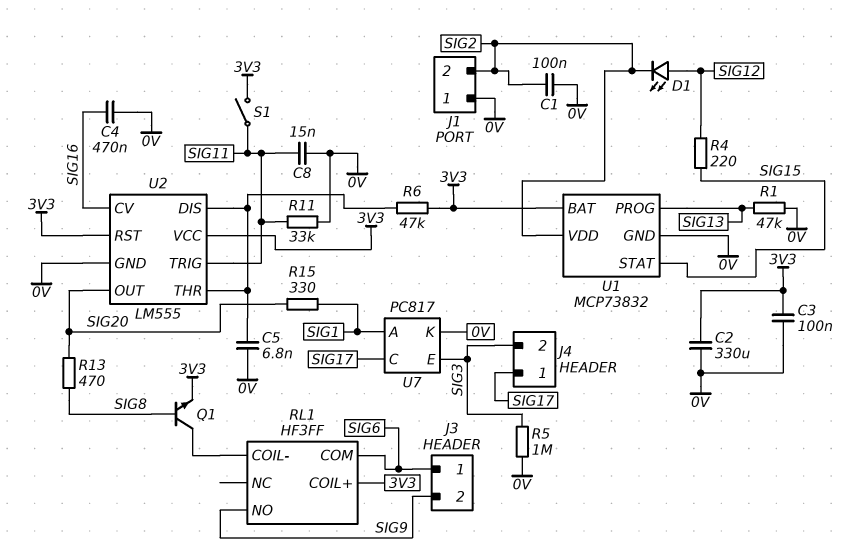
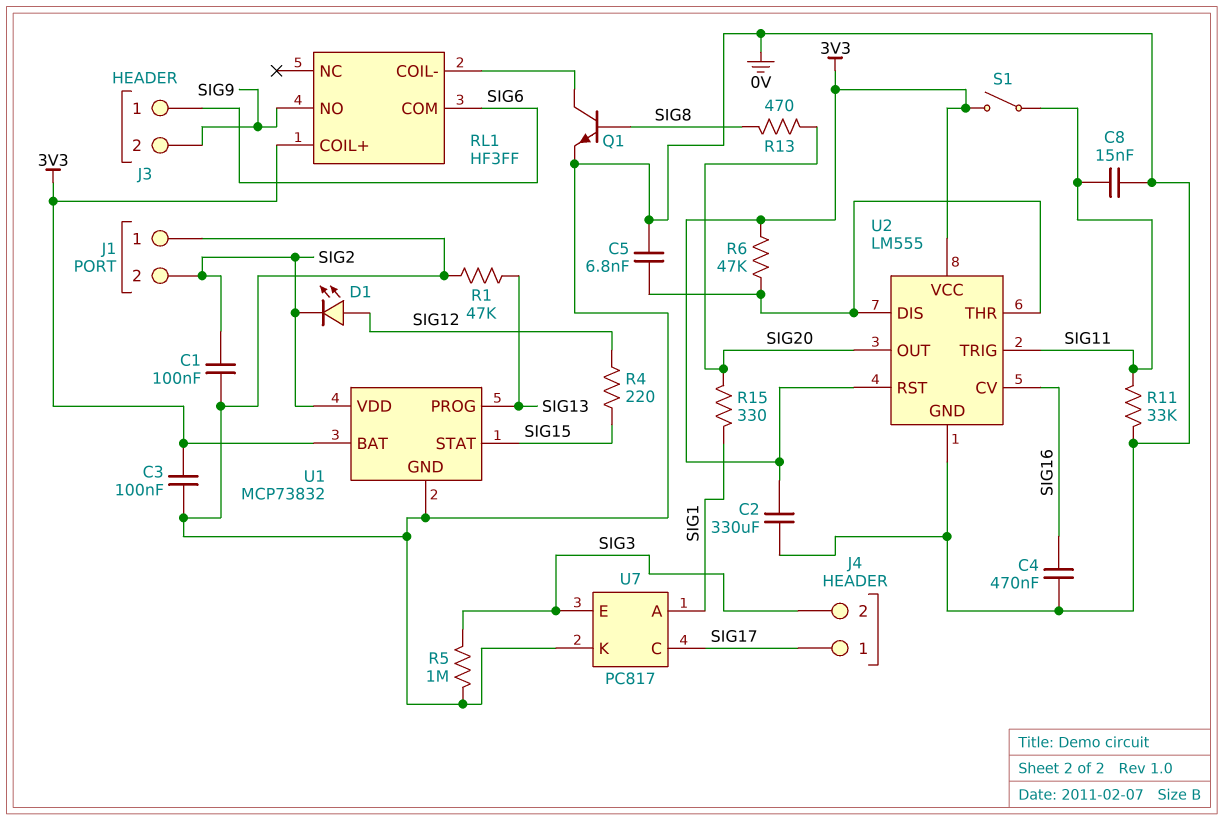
Q1: NPN (B SIG8, C RL1/COIL-, E 3V3) -> NPN (B SIG8, C RL1/COIL-, E 0V)

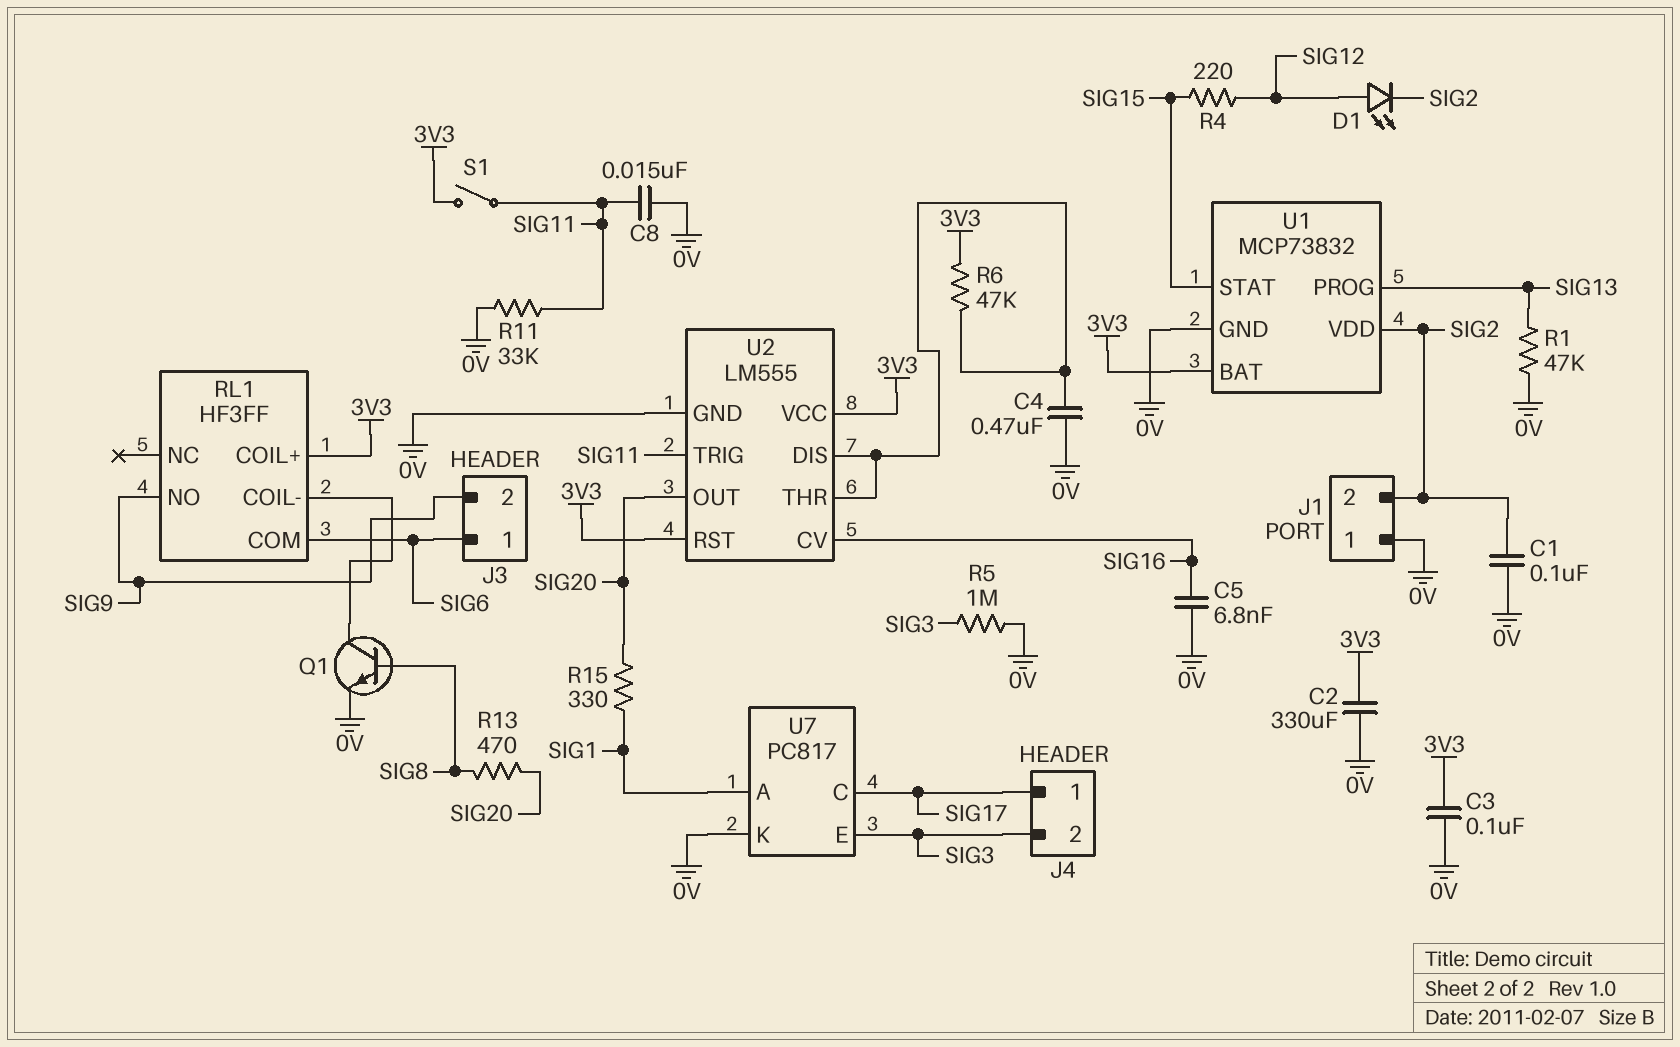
C4: 470nF (0V, SIG16) -> 470nF (0V, U2/DIS)
C5: 6.8nF (0V, U2/DIS) -> 6.8nF (0V, SIG16)

